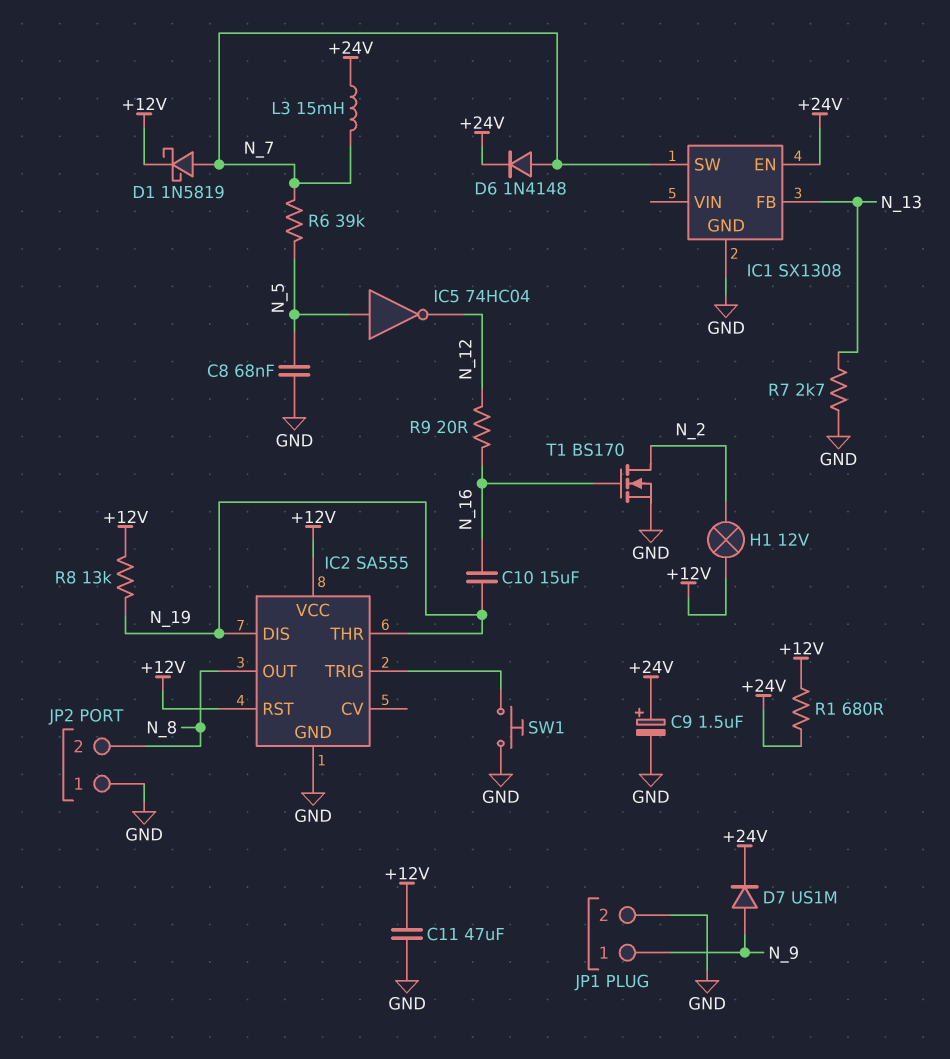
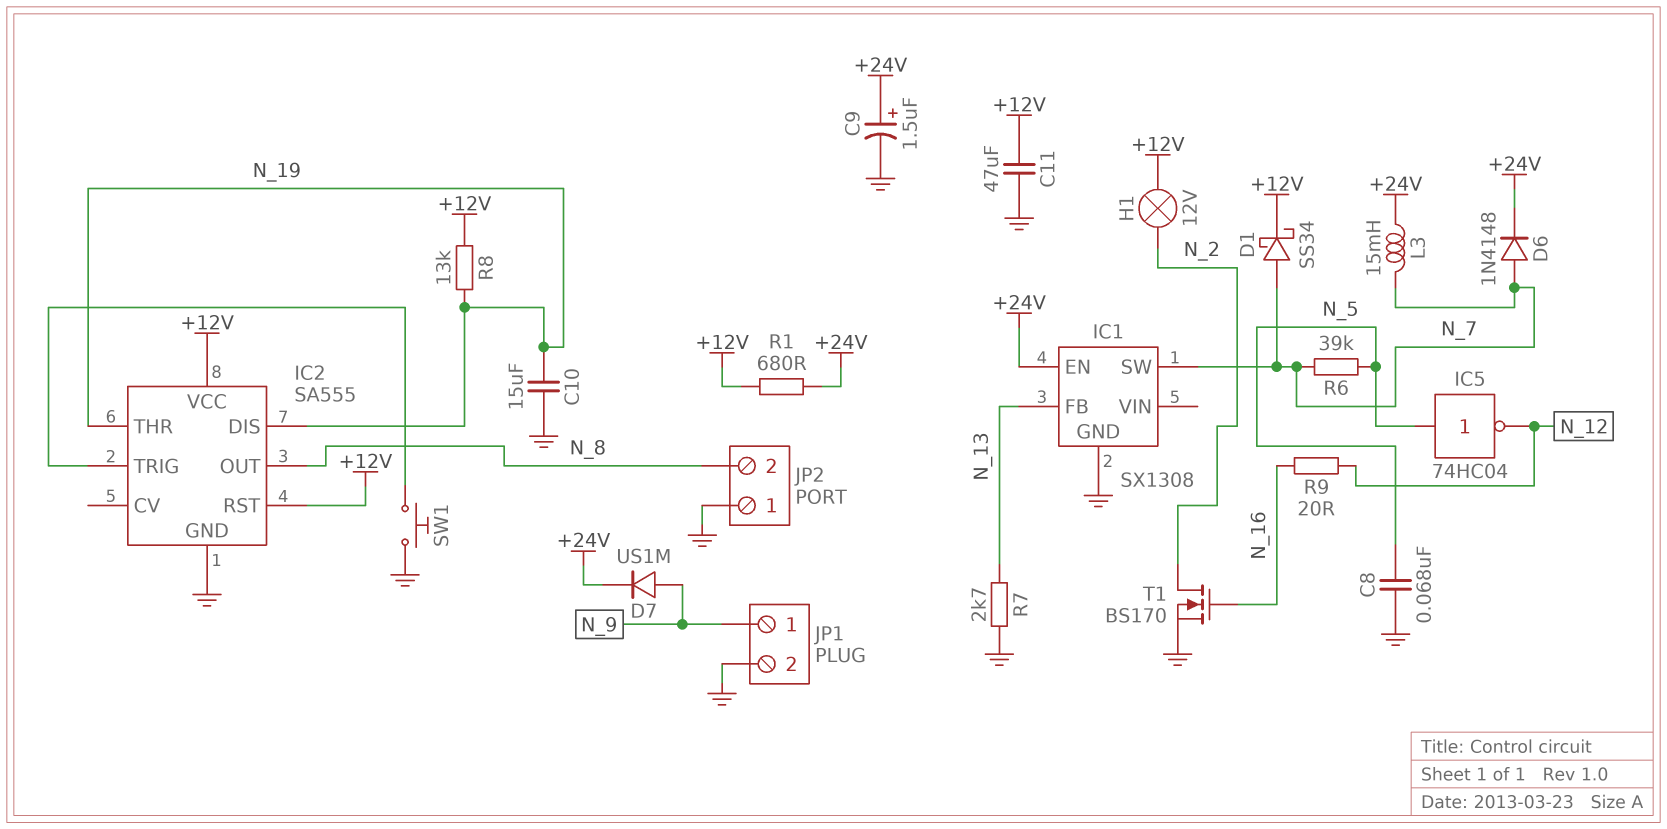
C10: 15uF (N_16, N_19) -> 15uF (GND, N_19)
D1: schottky 1N5819 (A N_7, K +12V) -> schottky SS34 (A N_7, K +12V)

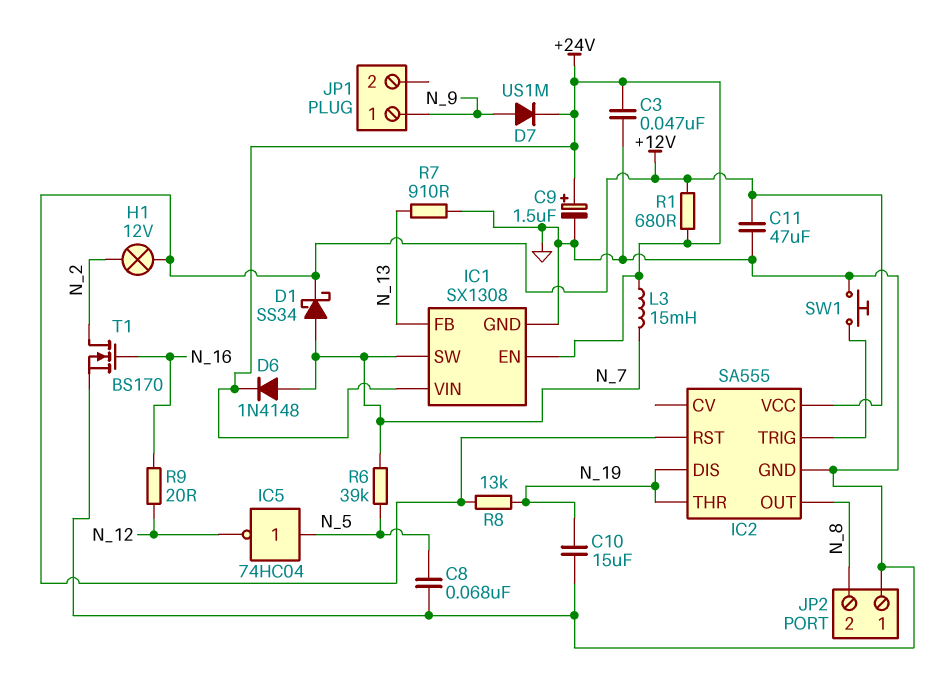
C3: none -> 47nF (+24V, GND)
IC1 pin VIN: none -> +24V
JP1 pin 2: GND -> none
R7: 2.7k (GND, N_13) -> 910 (GND, N_13)

